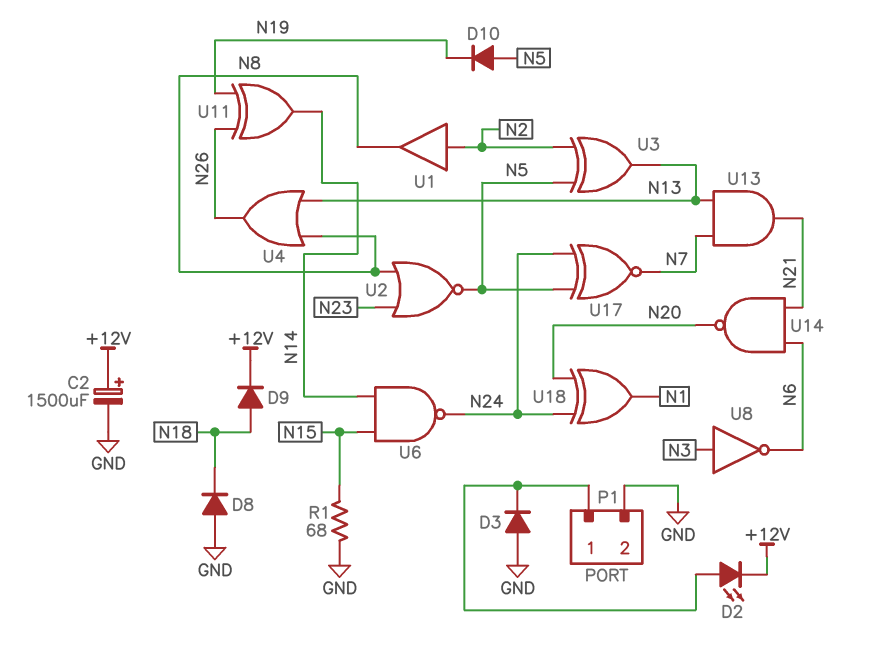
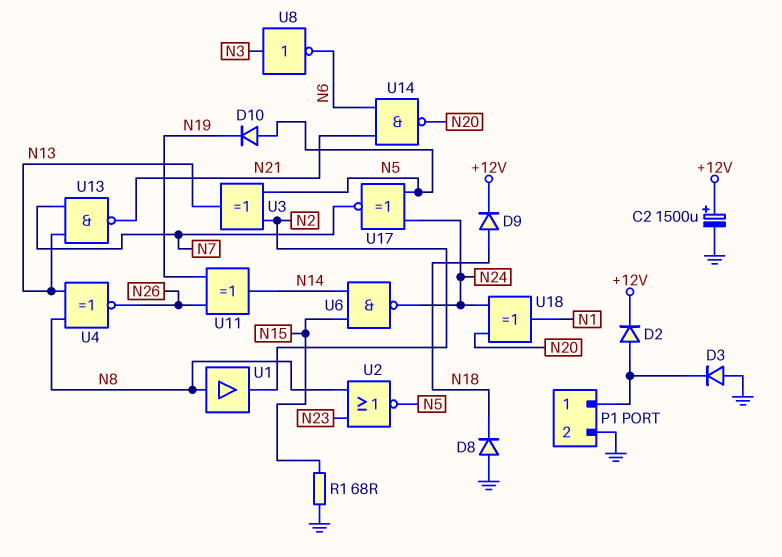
D2: LED (A P1/1, K +12V) -> diode (A P1/1, K +12V)
U1: buffer (in N2, out N8) -> buffer (in N8, out N2)
U4: OR (in N8, in N13, out N26) -> XNOR (in N8, in N13, out N26)
U13: AND (in N7, in N13, out N21) -> NAND (in N7, in N13, out N21)

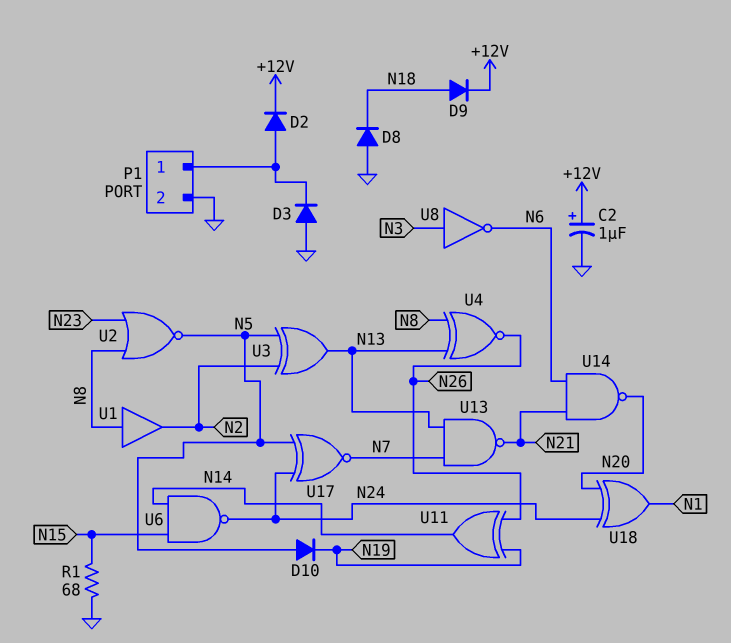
C2: 1500uF (plus +12V, minus GND) -> 1uF (plus +12V, minus GND)

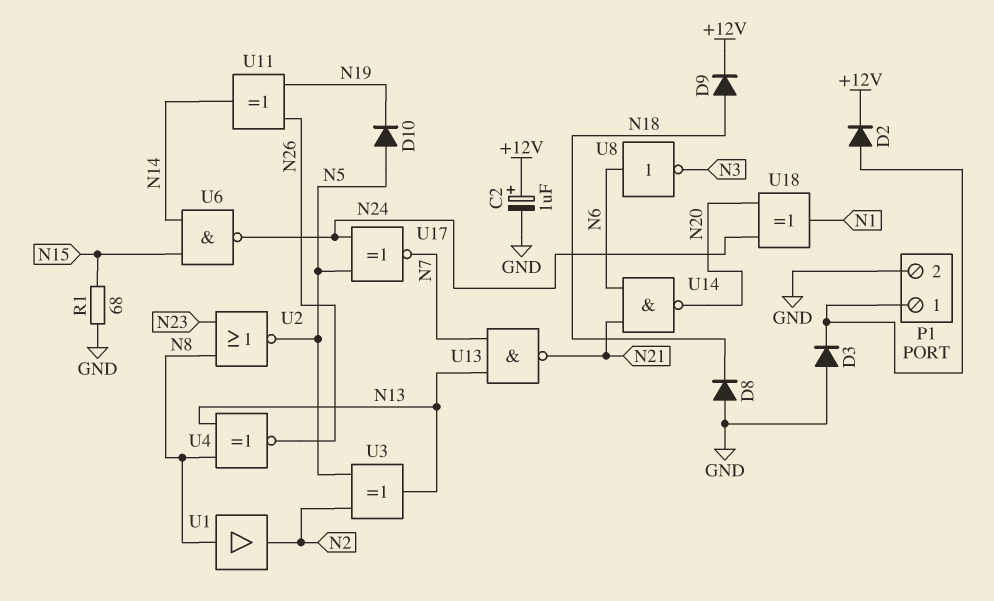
U8: NOT (in N3, out N6) -> NOT (in N6, out N3)

